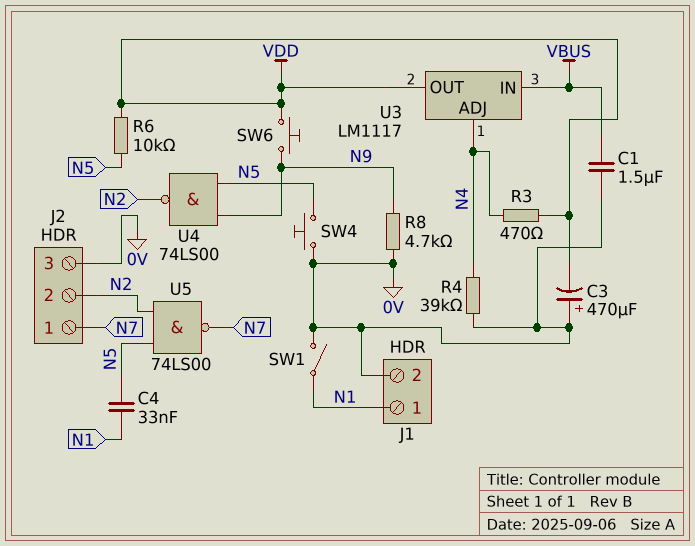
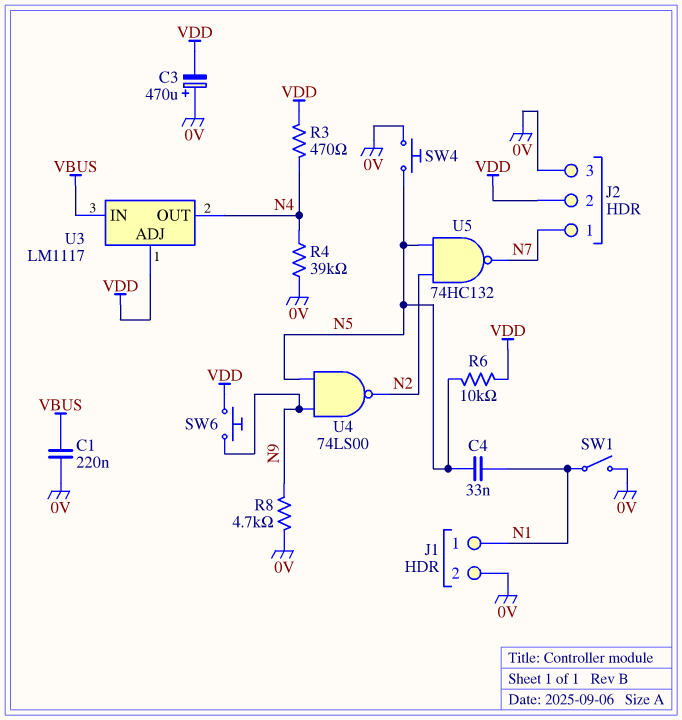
C1: 1.5uF (0V, VBUS) -> 220nF (0V, VBUS)
J2 pin 2: N2 -> VDD
U3 pin ADJ: N4 -> VDD
U3 pin OUT: VDD -> N4
U5: NAND 74LS00 (in N2, in N5, out N7) -> NAND 74HC132 (in N2, in N5, out N7)

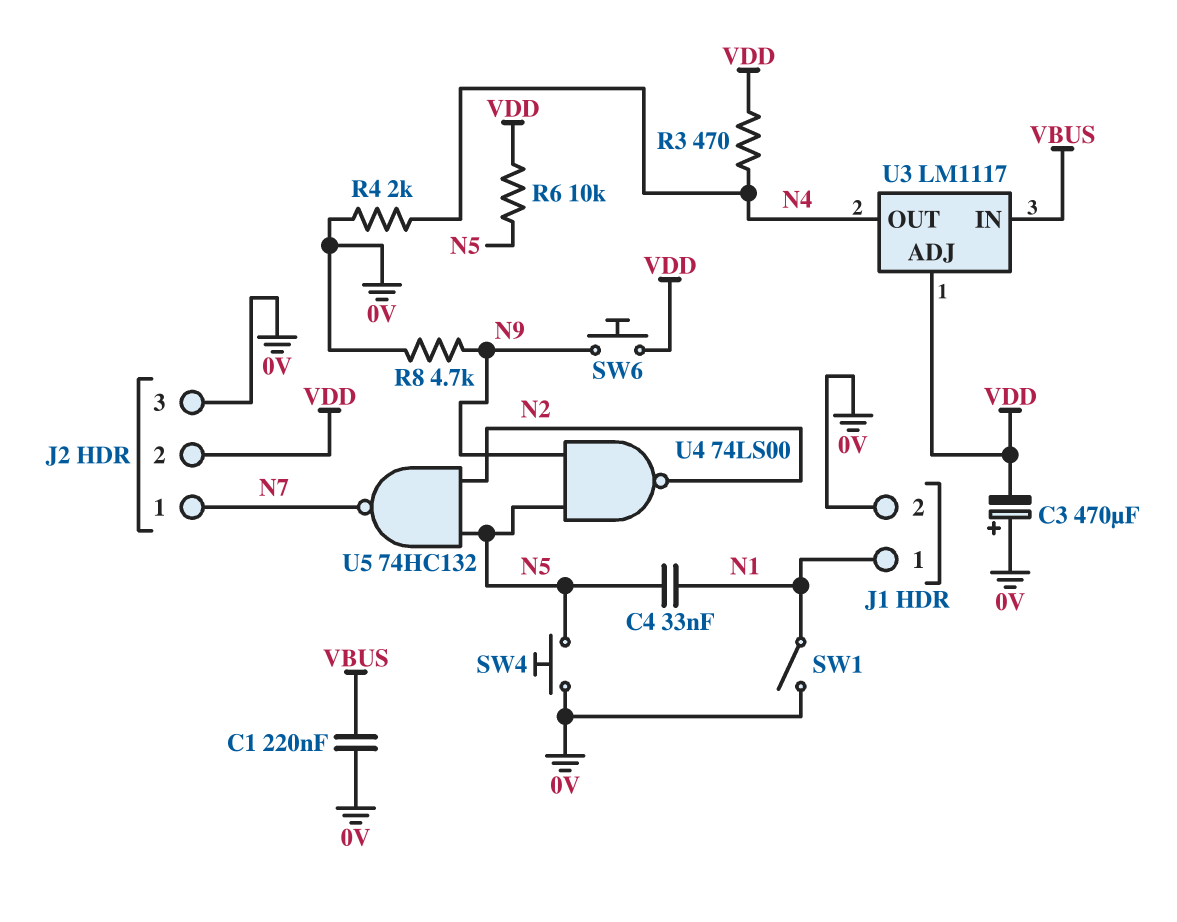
R4: 39k (0V, N4) -> 2k (0V, N4)

